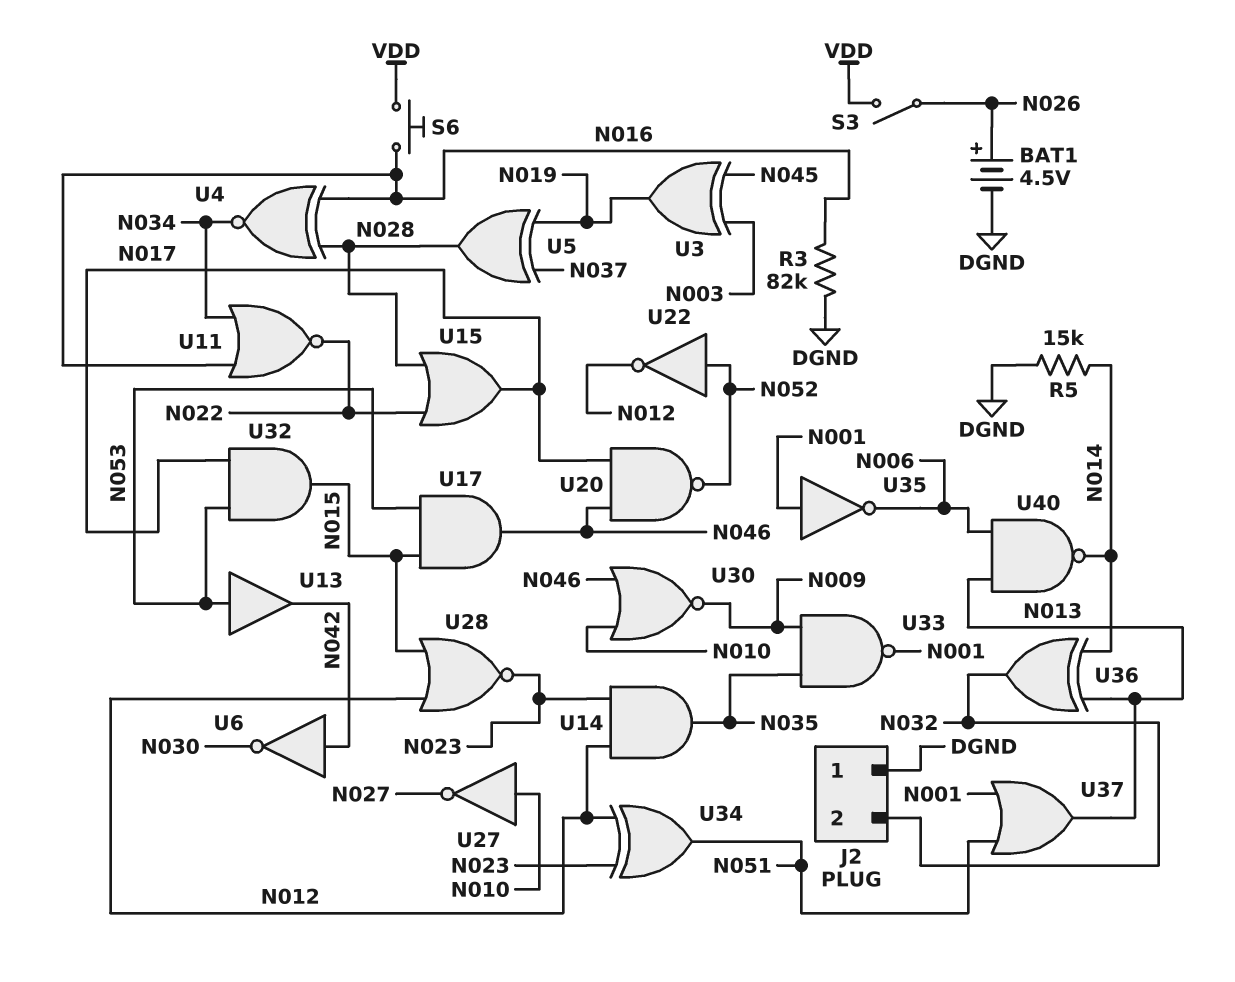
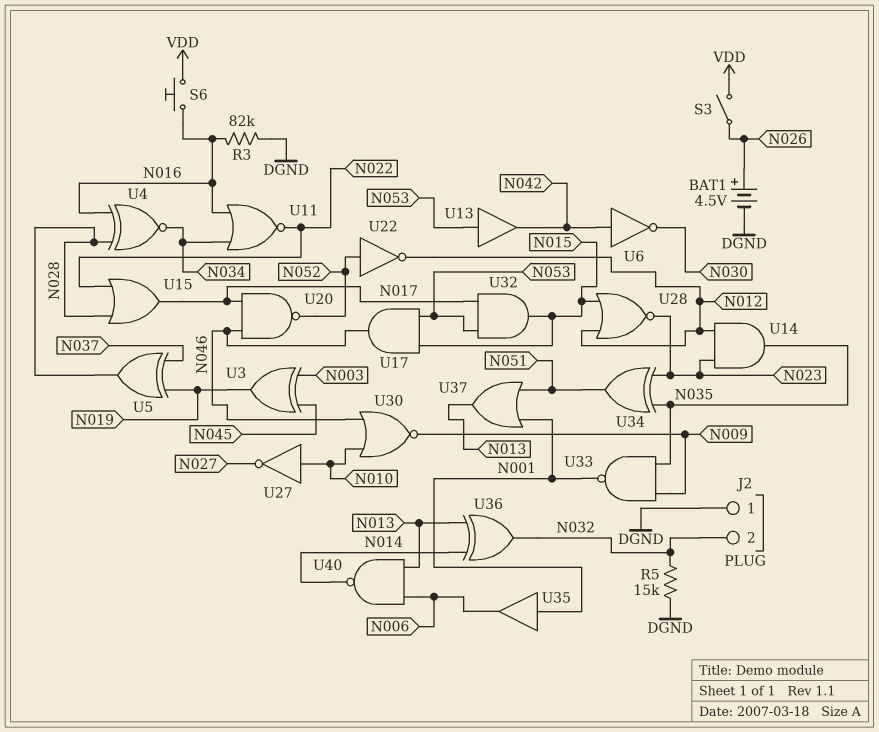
R5: 15k (DGND, N014) -> 15k (DGND, N032)
U34: XOR (in N012, in N023, out N051) -> XOR (in N023, in N035, out N051)
U35: NOT (in N001, out N006) -> buffer (in N001, out N006)

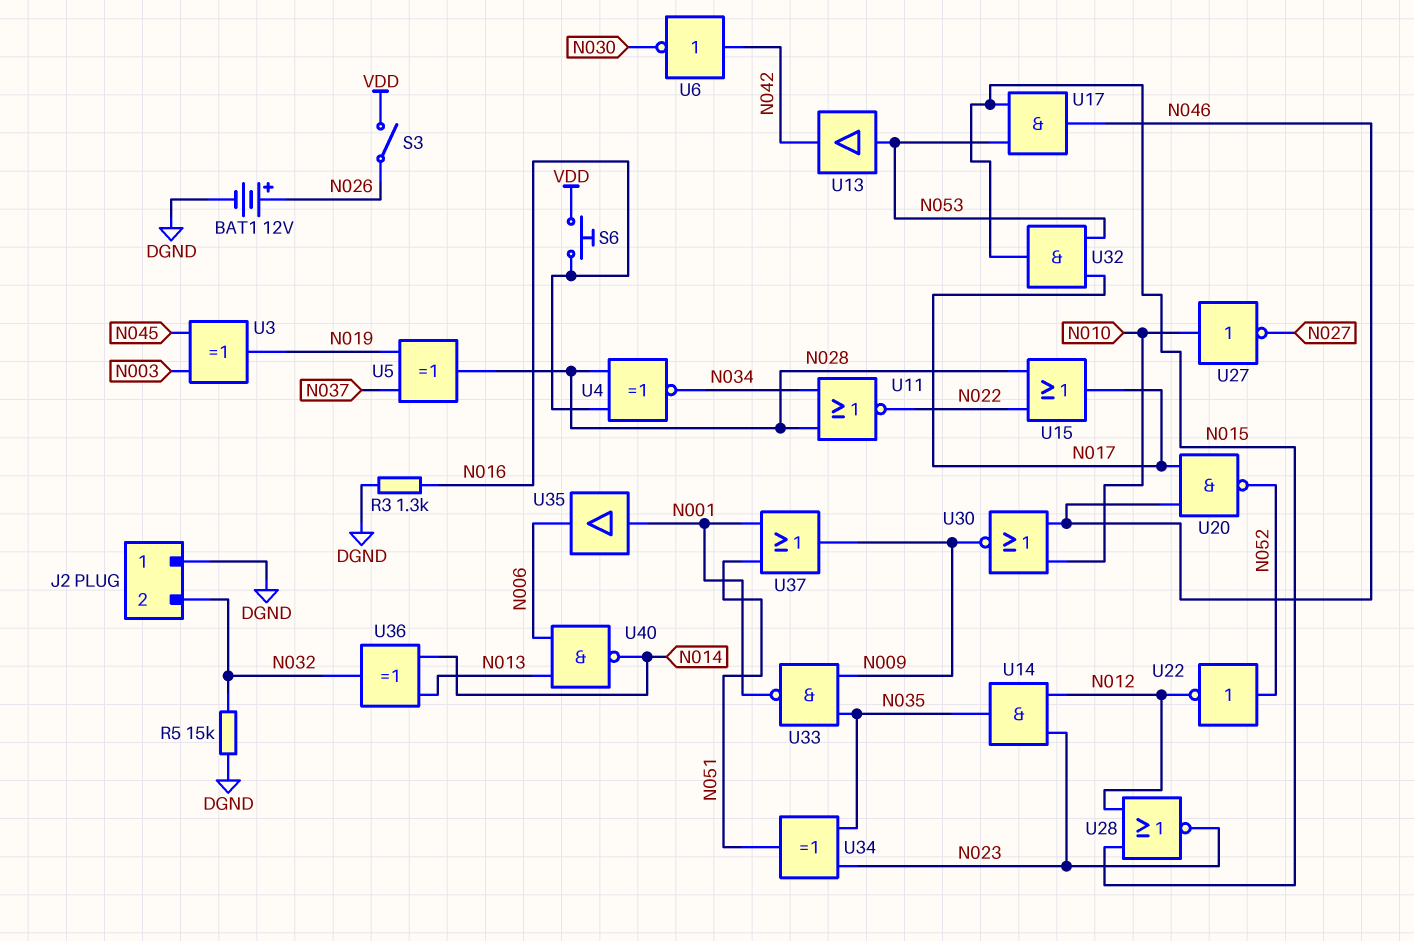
BAT1: 4.5V (plus N026, minus DGND) -> 12V (plus N026, minus DGND)
R3: 82k (DGND, N016) -> 1.3k (DGND, N016)
U11: NOR (in N016, in N034, out N022) -> NOR (in N028, in N034, out N022)
U37: OR (in N001, in N051, out N013) -> OR (in N001, in N051, out N009)

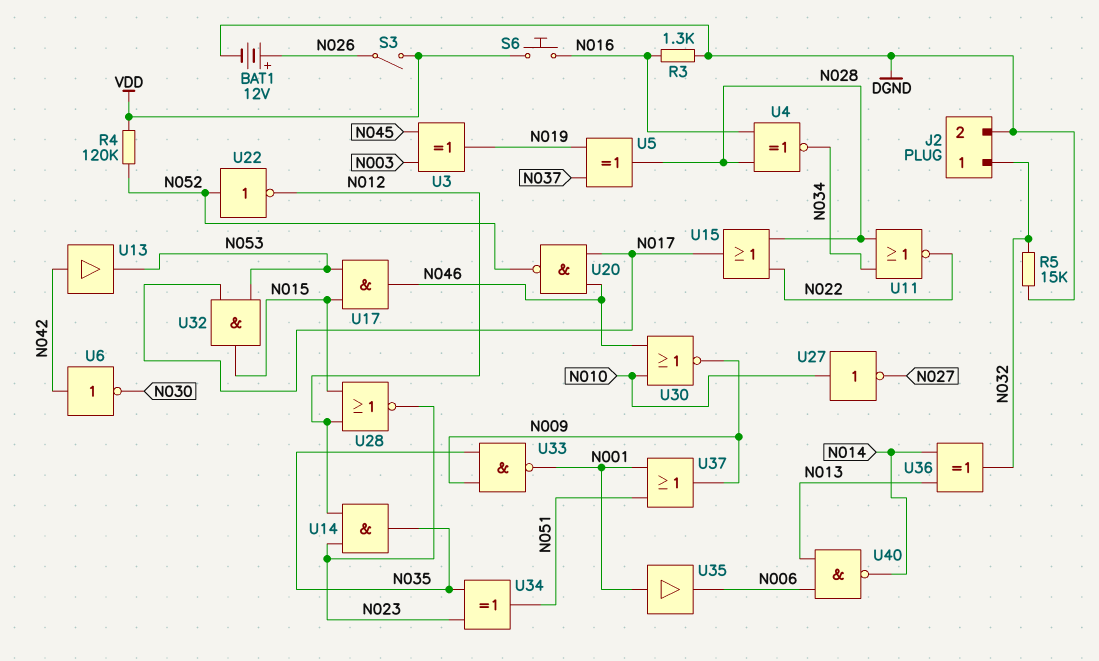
J2 pin 1: DGND -> N032
J2 pin 2: N032 -> DGND
R4: none -> 120k (N052, VDD)
U13: buffer (in N053, out N042) -> buffer (in N042, out N053)

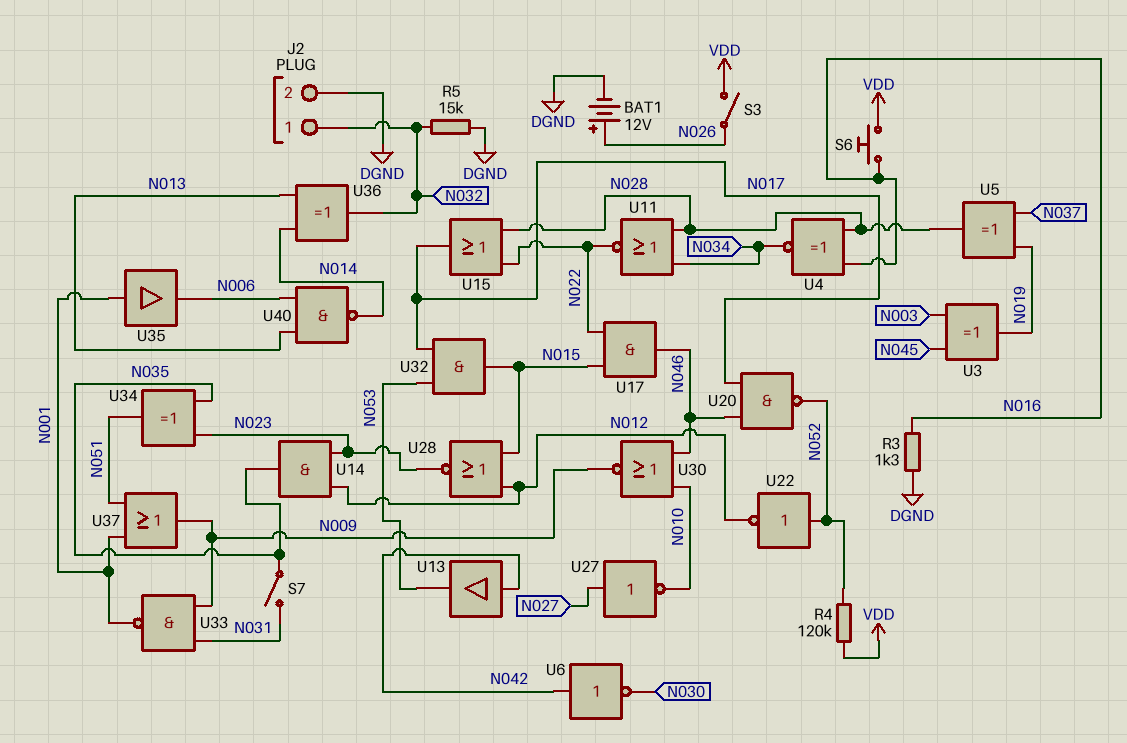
S7: none -> switch (N031, N035)
U17: AND (in N015, in N053, out N046) -> AND (in N015, in N022, out N046)
U27: NOT (in N010, out N027) -> NOT (in N027, out N010)
U33: NAND (in N009, in N035, out N001) -> NAND (in N009, in N031, out N001)

